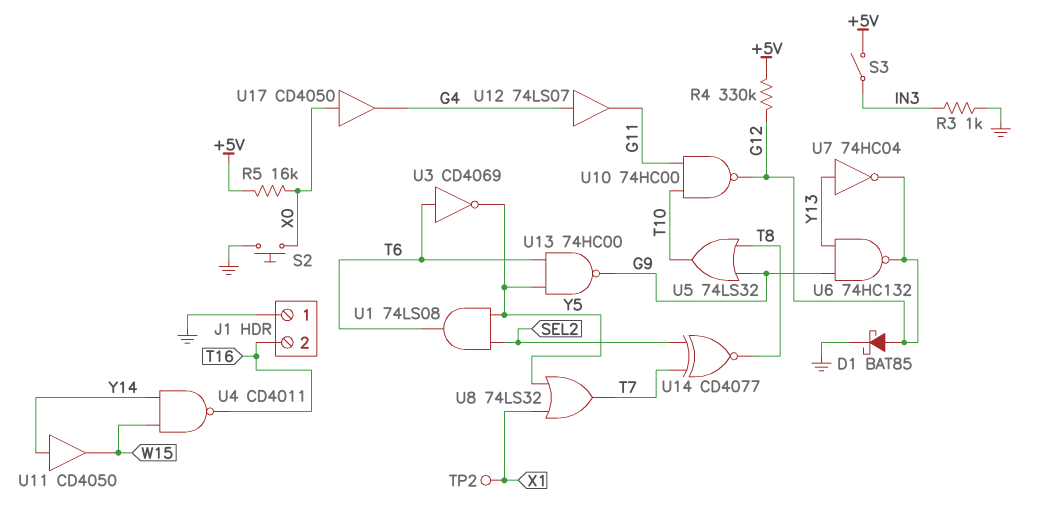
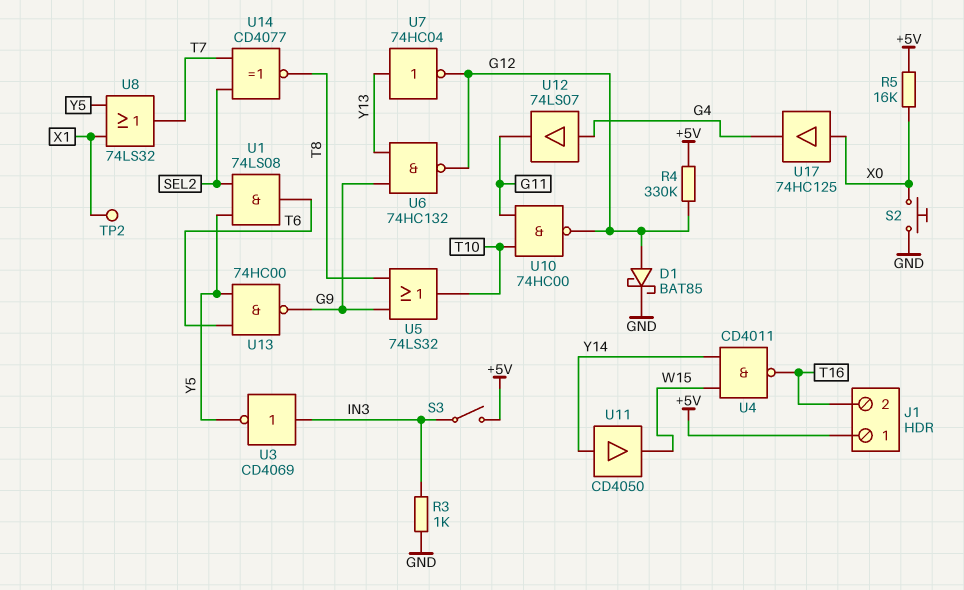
J1 pin 1: GND -> +5V
U3: NOT CD4069 (in T6, out Y5) -> NOT CD4069 (in IN3, out Y5)
U17: buffer CD4050 (in X0, out G4) -> buffer 74HC125 (in X0, out G4)

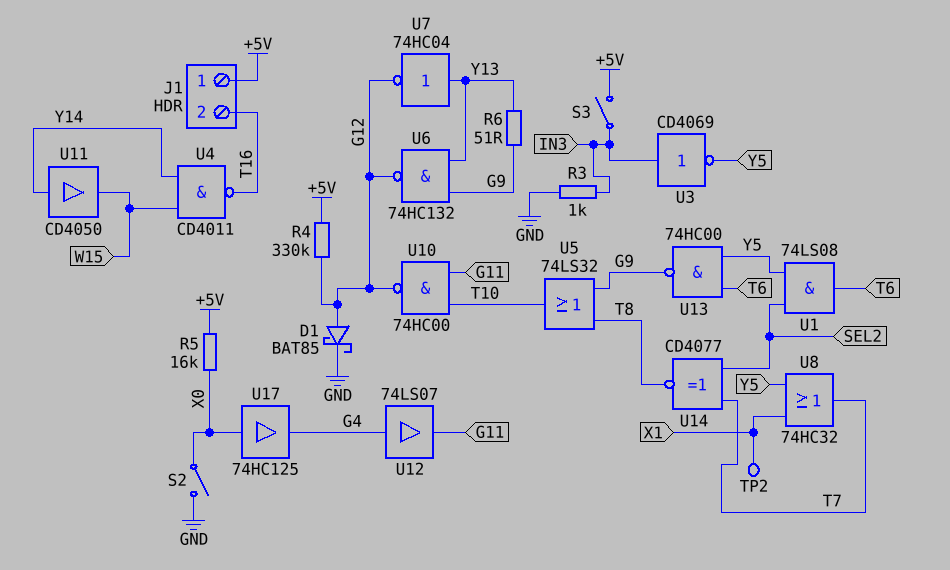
R6: none -> 51 (G9, Y13)
S2: button (GND, X0) -> switch (GND, X0)
U8: OR 74LS32 (in X1, in Y5, out T7) -> OR 74HC32 (in X1, in Y5, out T7)

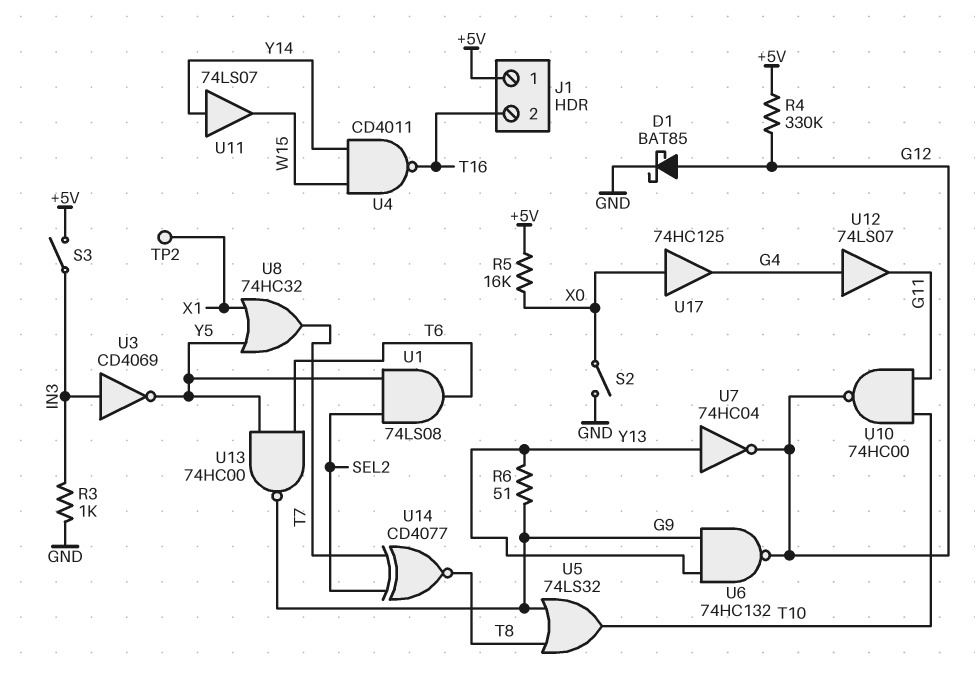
U11: buffer CD4050 (in Y14, out W15) -> buffer 74LS07 (in Y14, out W15)

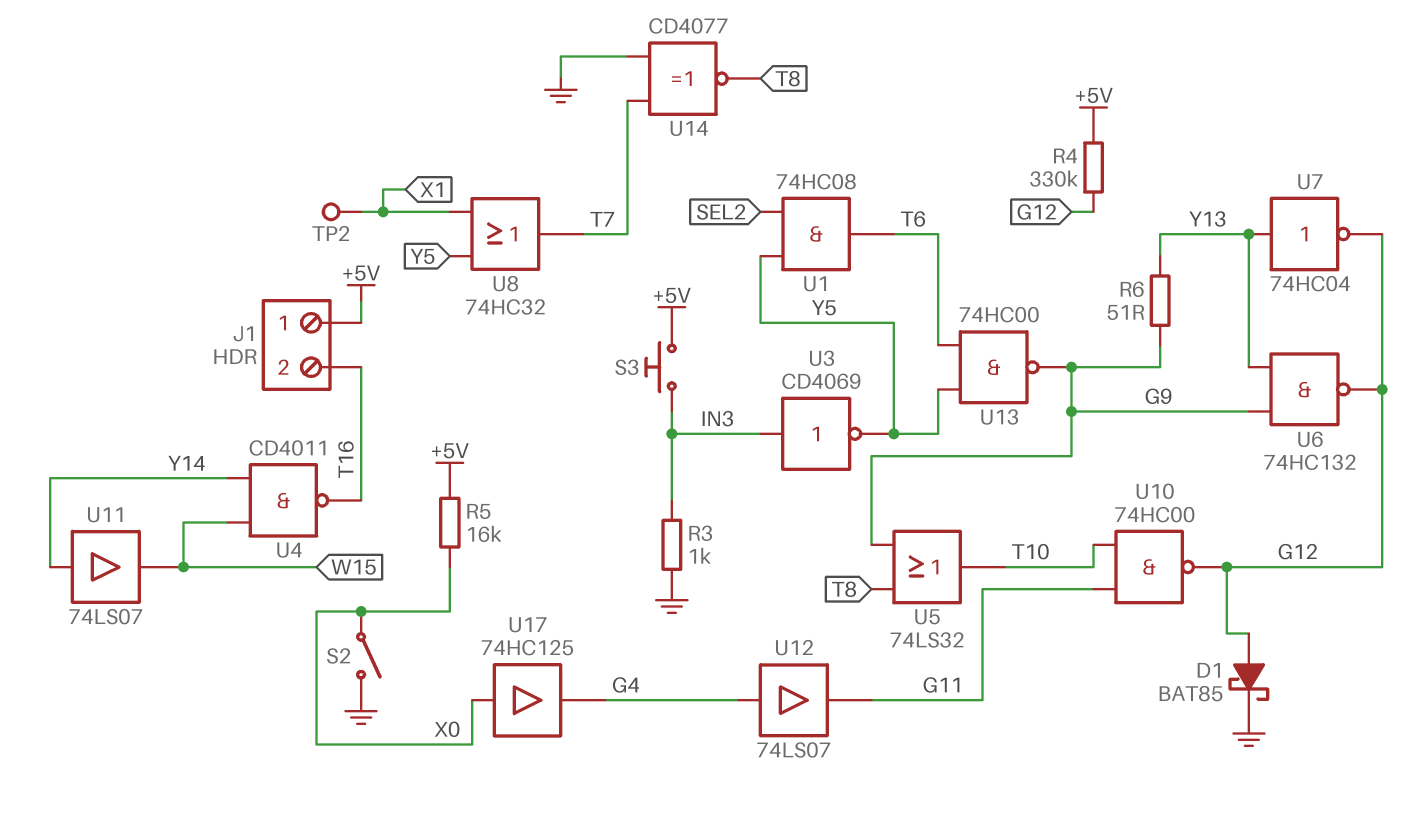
S3: switch (+5V, IN3) -> button (+5V, IN3)
U1: AND 74LS08 (in SEL2, in Y5, out T6) -> AND 74HC08 (in SEL2, in Y5, out T6)
U14: XNOR CD4077 (in SEL2, in T7, out T8) -> XNOR CD4077 (in GND, in T7, out T8)

